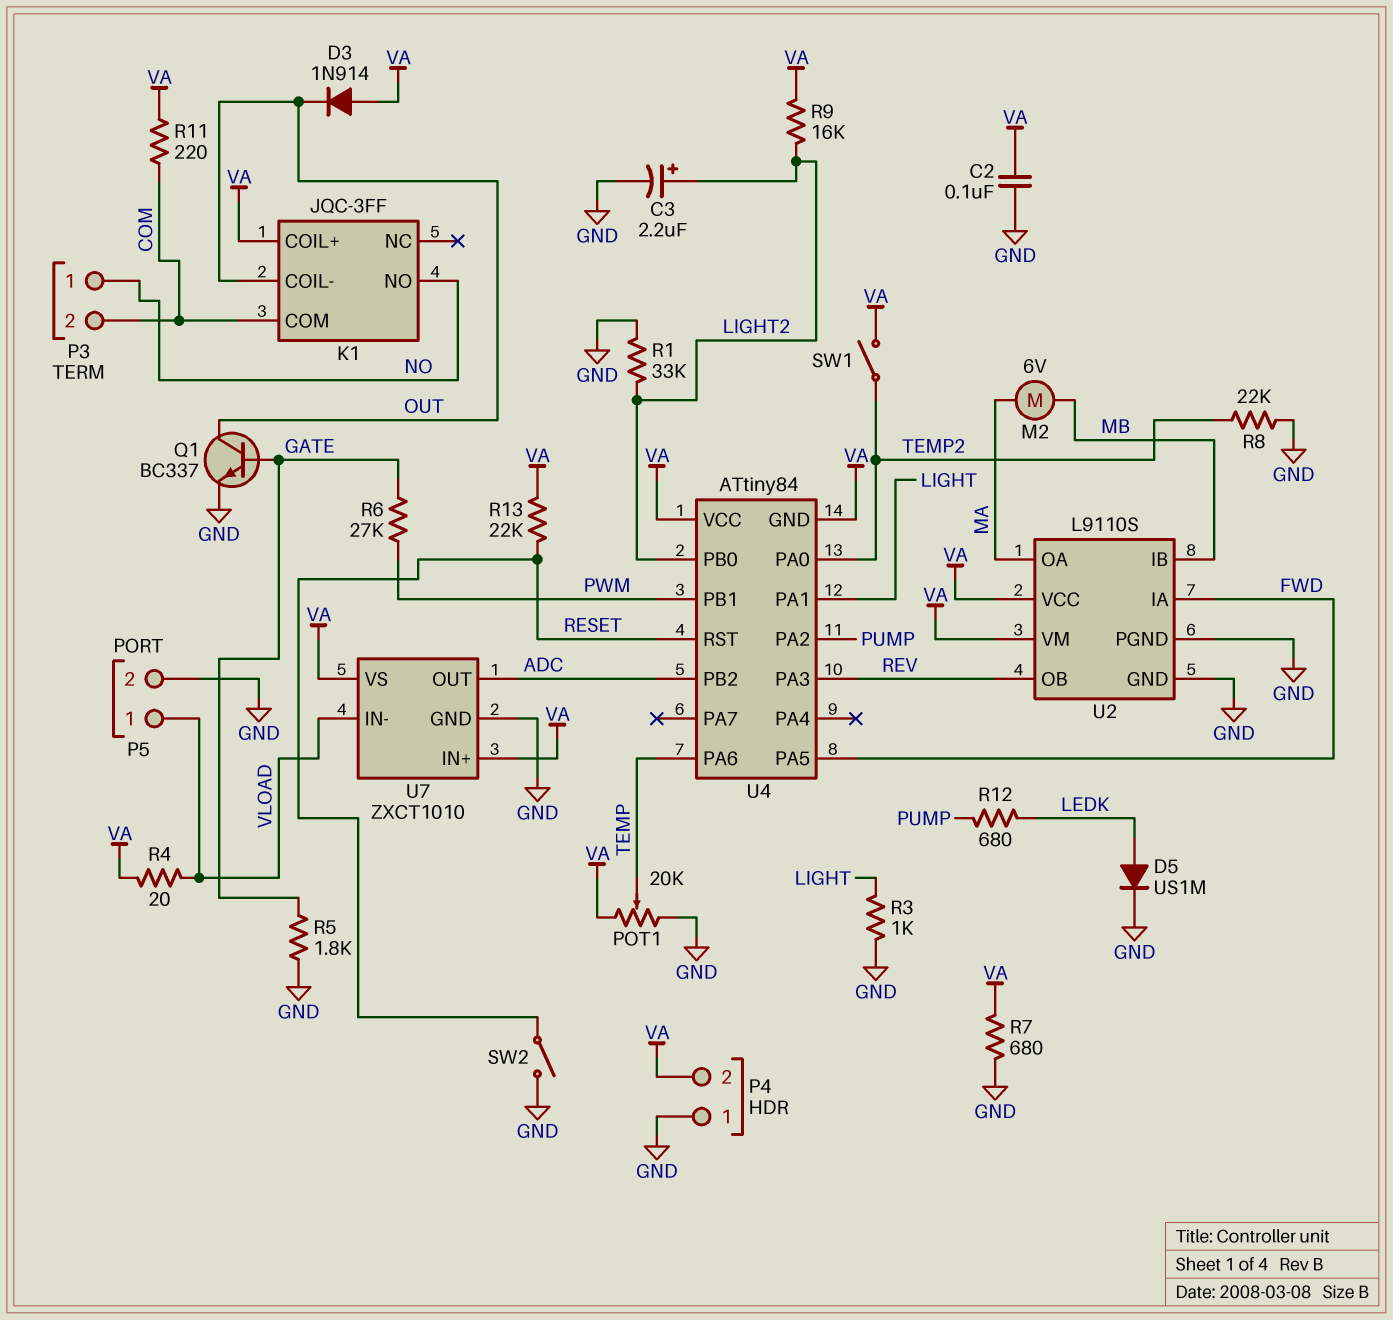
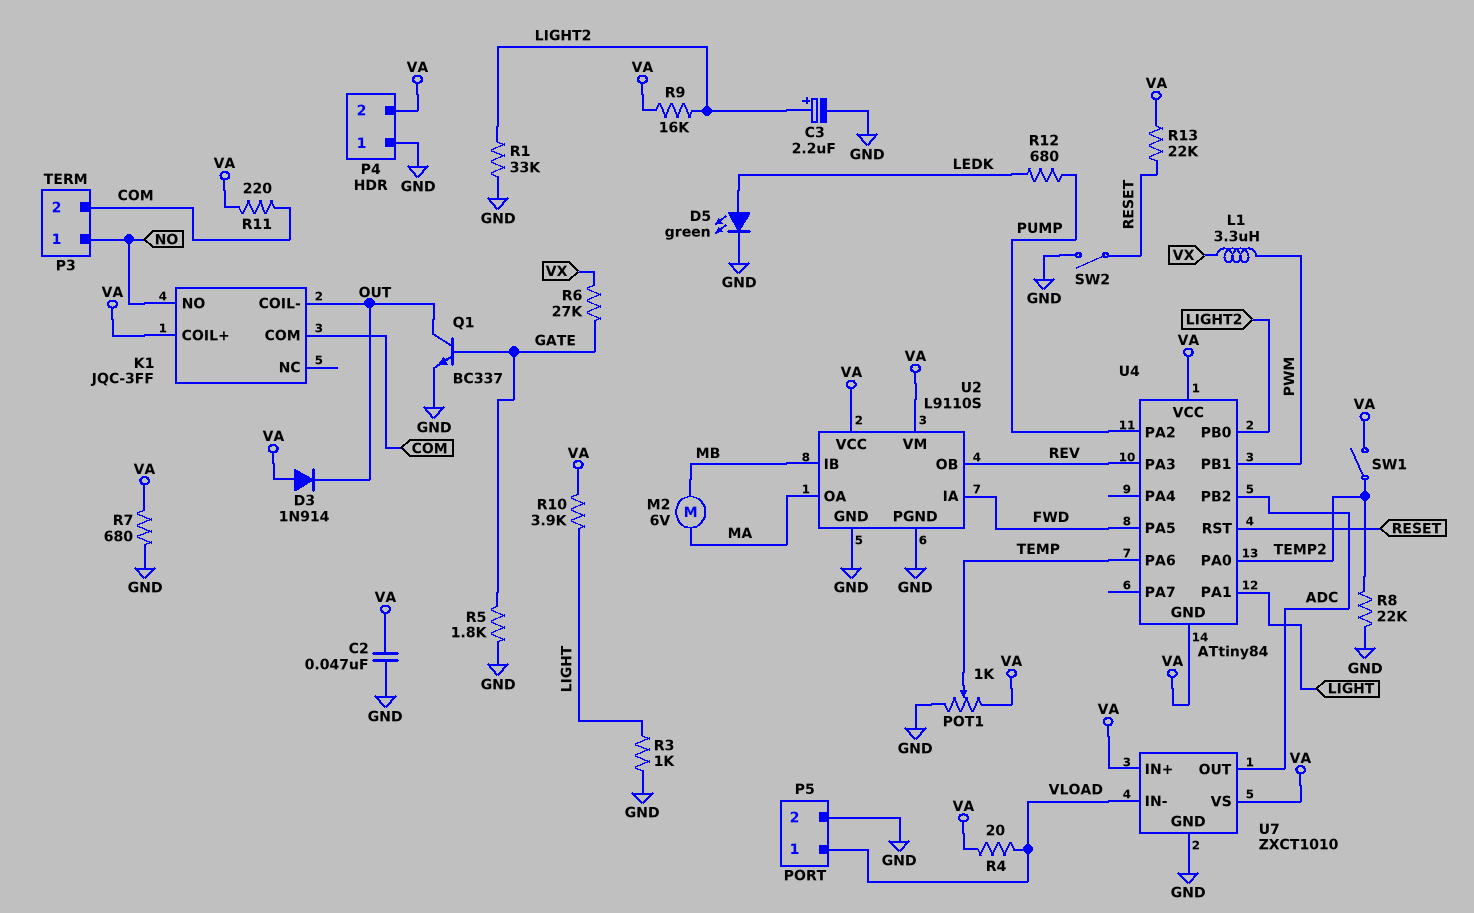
C2: 100nF (GND, VA) -> 47nF (GND, VA)
D5: diode US1M (A LEDK, K GND) -> LED green (A LEDK, K GND)
L1: none -> 3.3uH (PWM, VX)
POT1: 20k (GND, VA, wiper TEMP) -> 1k (GND, VA, wiper TEMP)
R6: 27k (GATE, PWM) -> 27k (GATE, VX)
R10: none -> 3.9k (LIGHT, VA)

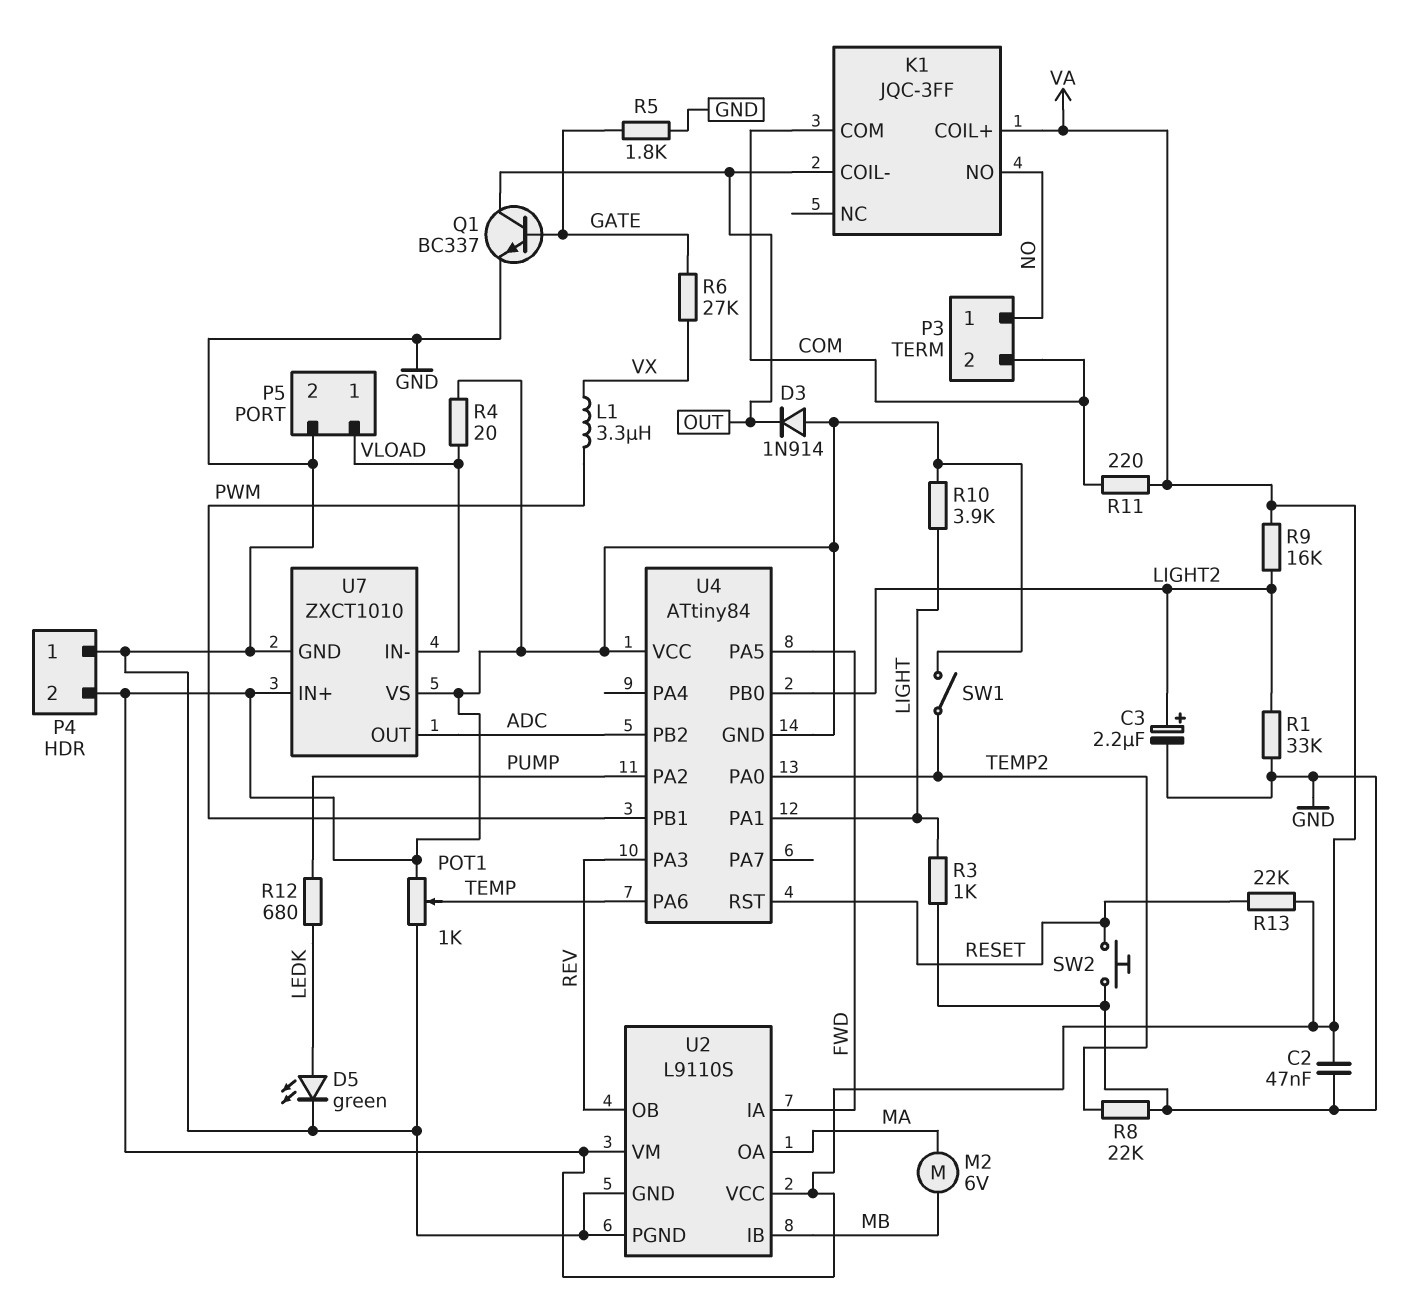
R7: 680 (GND, VA) -> none
SW2: switch (GND, RESET) -> button (GND, RESET)

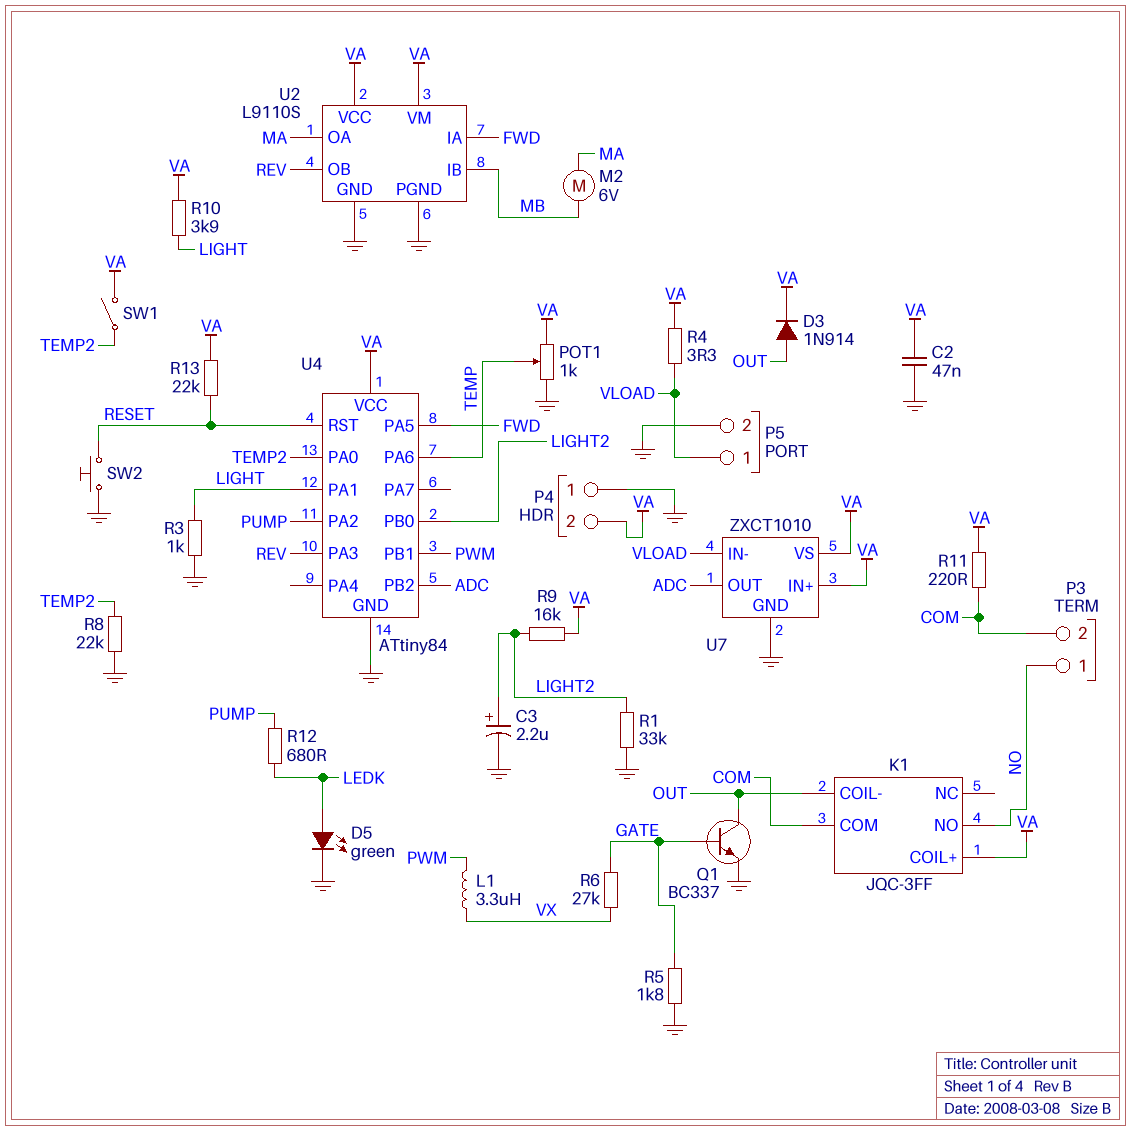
D3: diode 1N914 (A VA, K OUT) -> diode 1N914 (A OUT, K VA)
R4: 20 (VA, VLOAD) -> 3.3 (VA, VLOAD)
U4 pin GND: VA -> GND

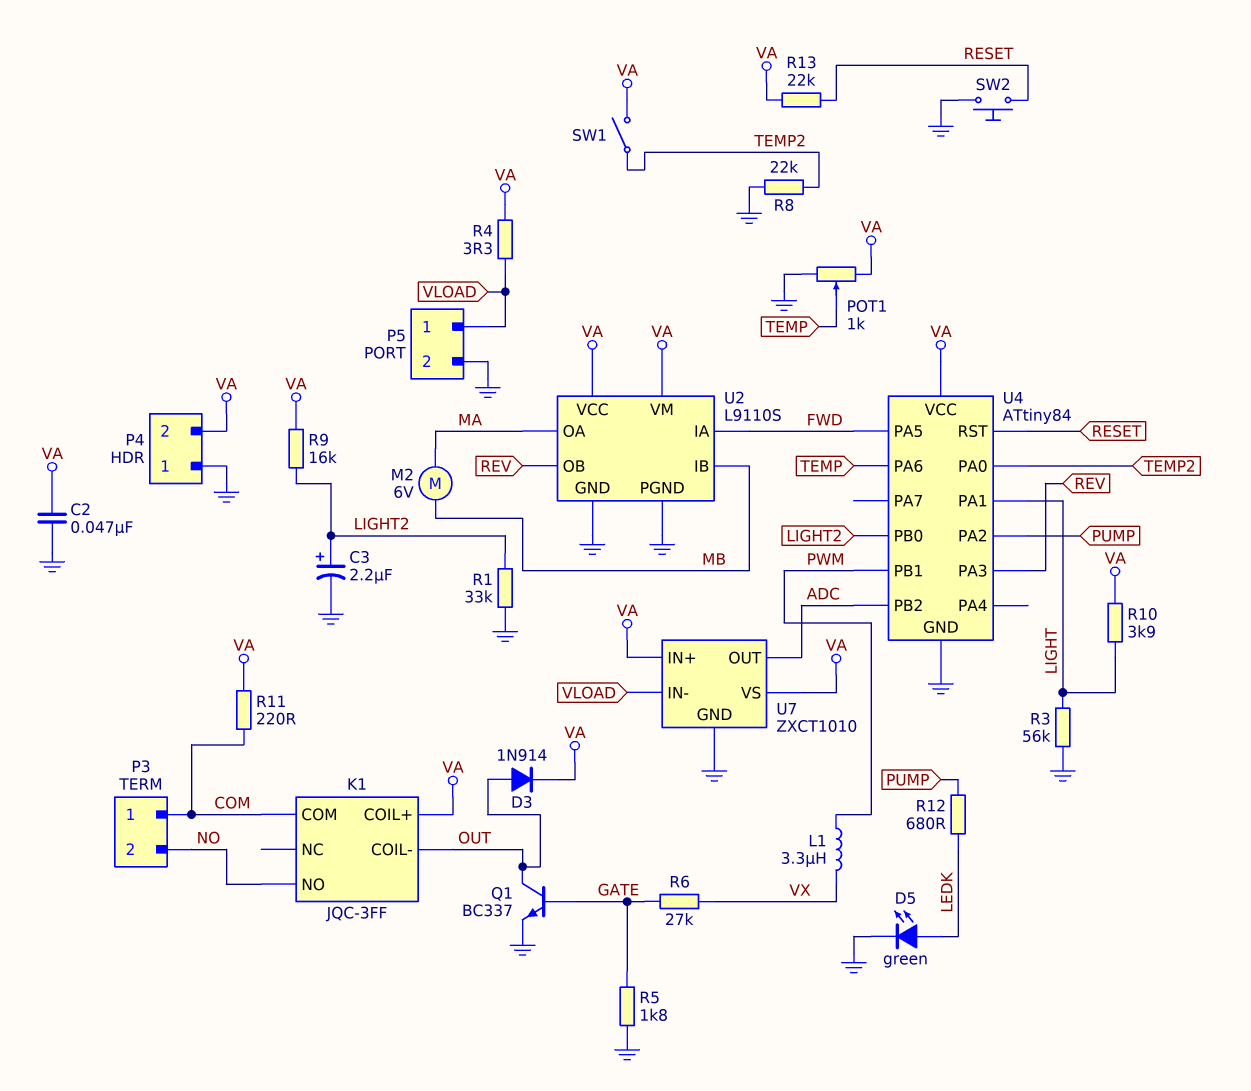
P3 pin 1: NO -> COM
P3 pin 2: COM -> NO
R3: 1k (GND, LIGHT) -> 56k (GND, LIGHT)

